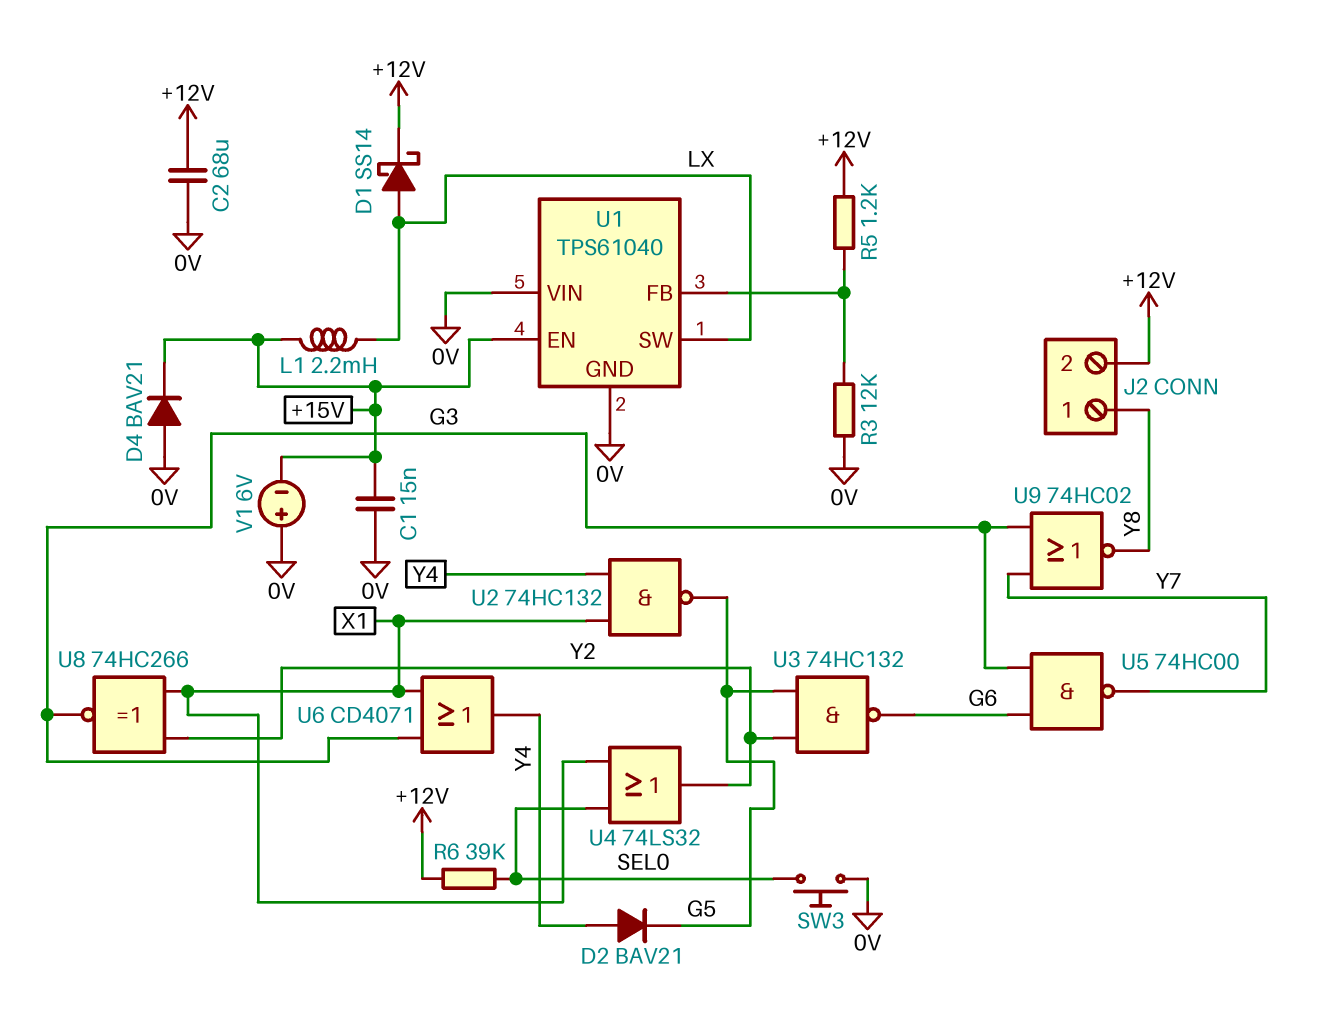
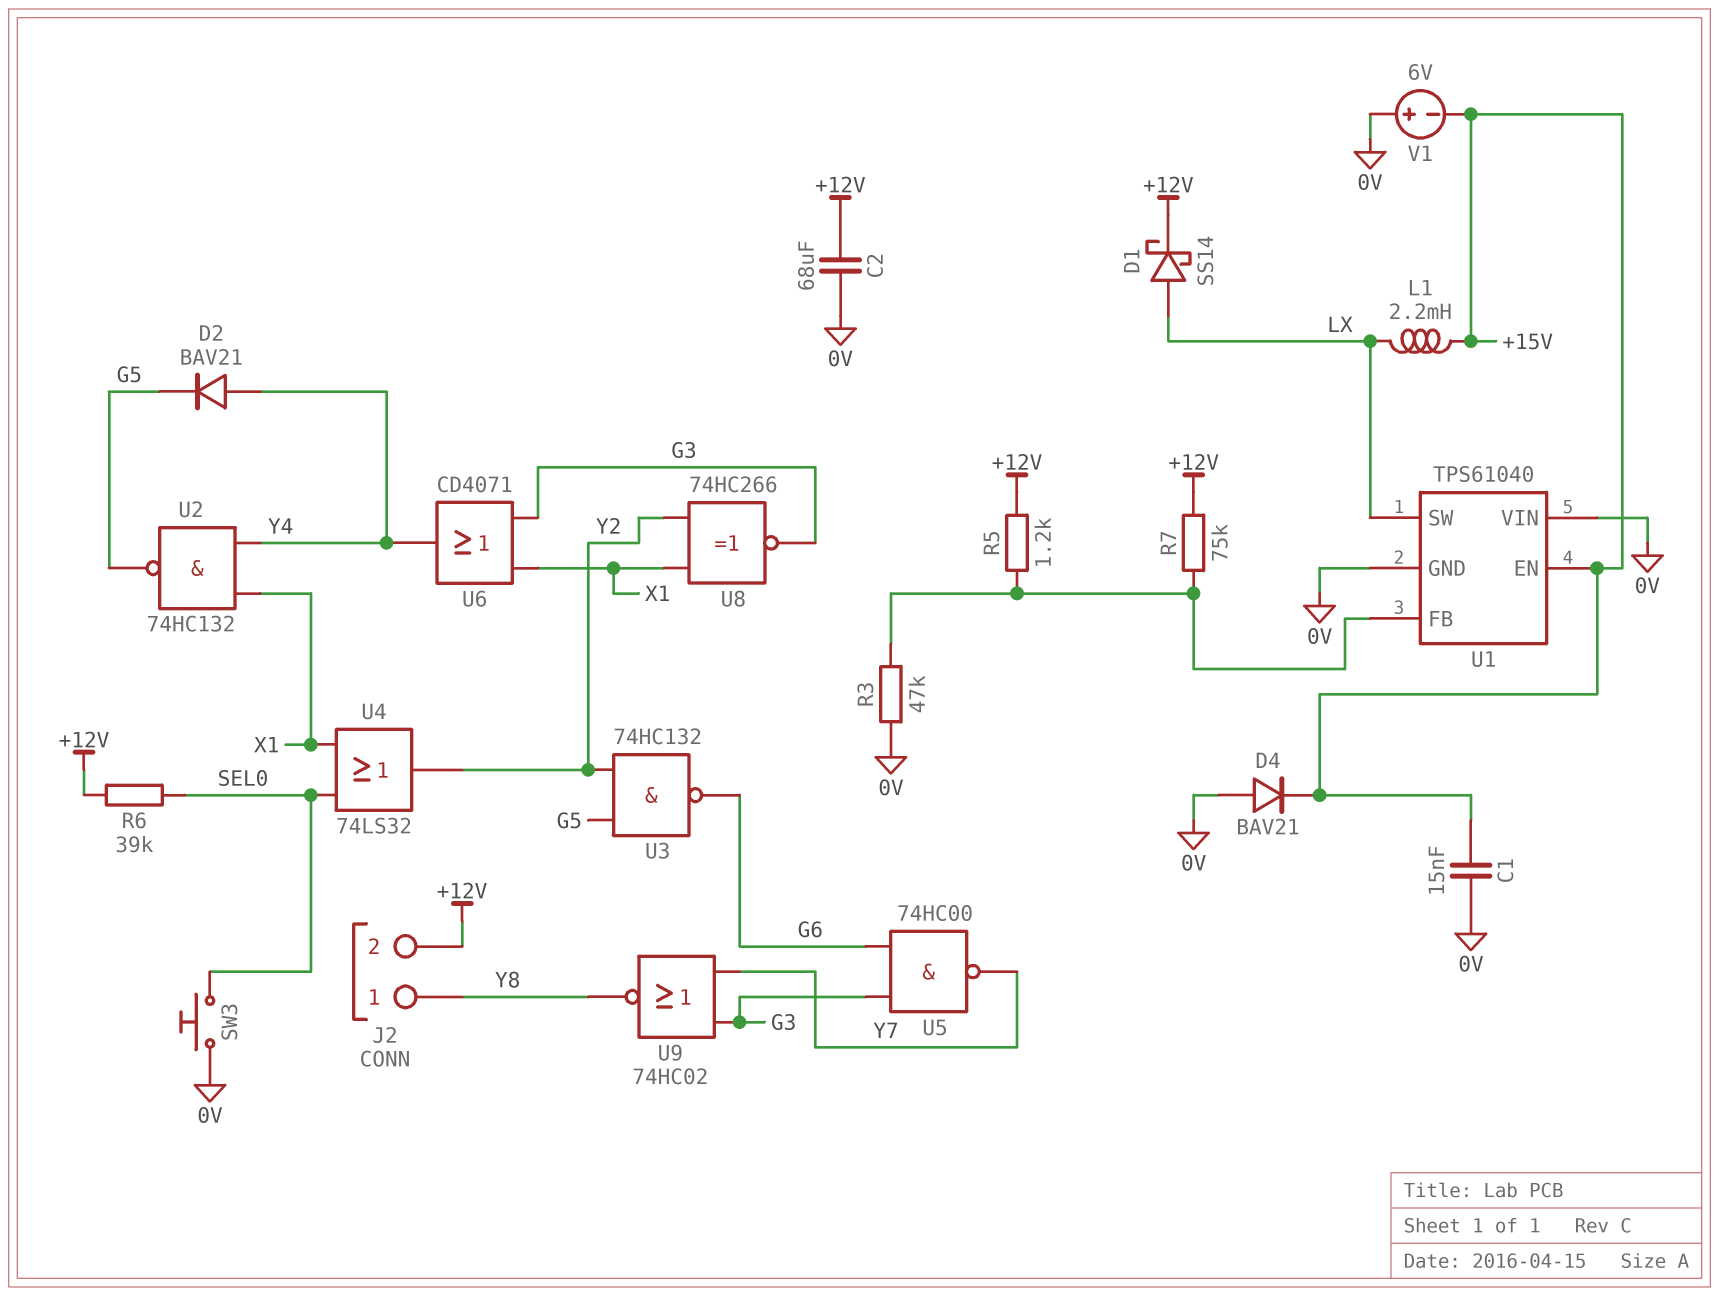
R3: 12k (0V, U1/FB) -> 47k (0V, U1/FB)
R7: none -> 75k (+12V, U1/FB)

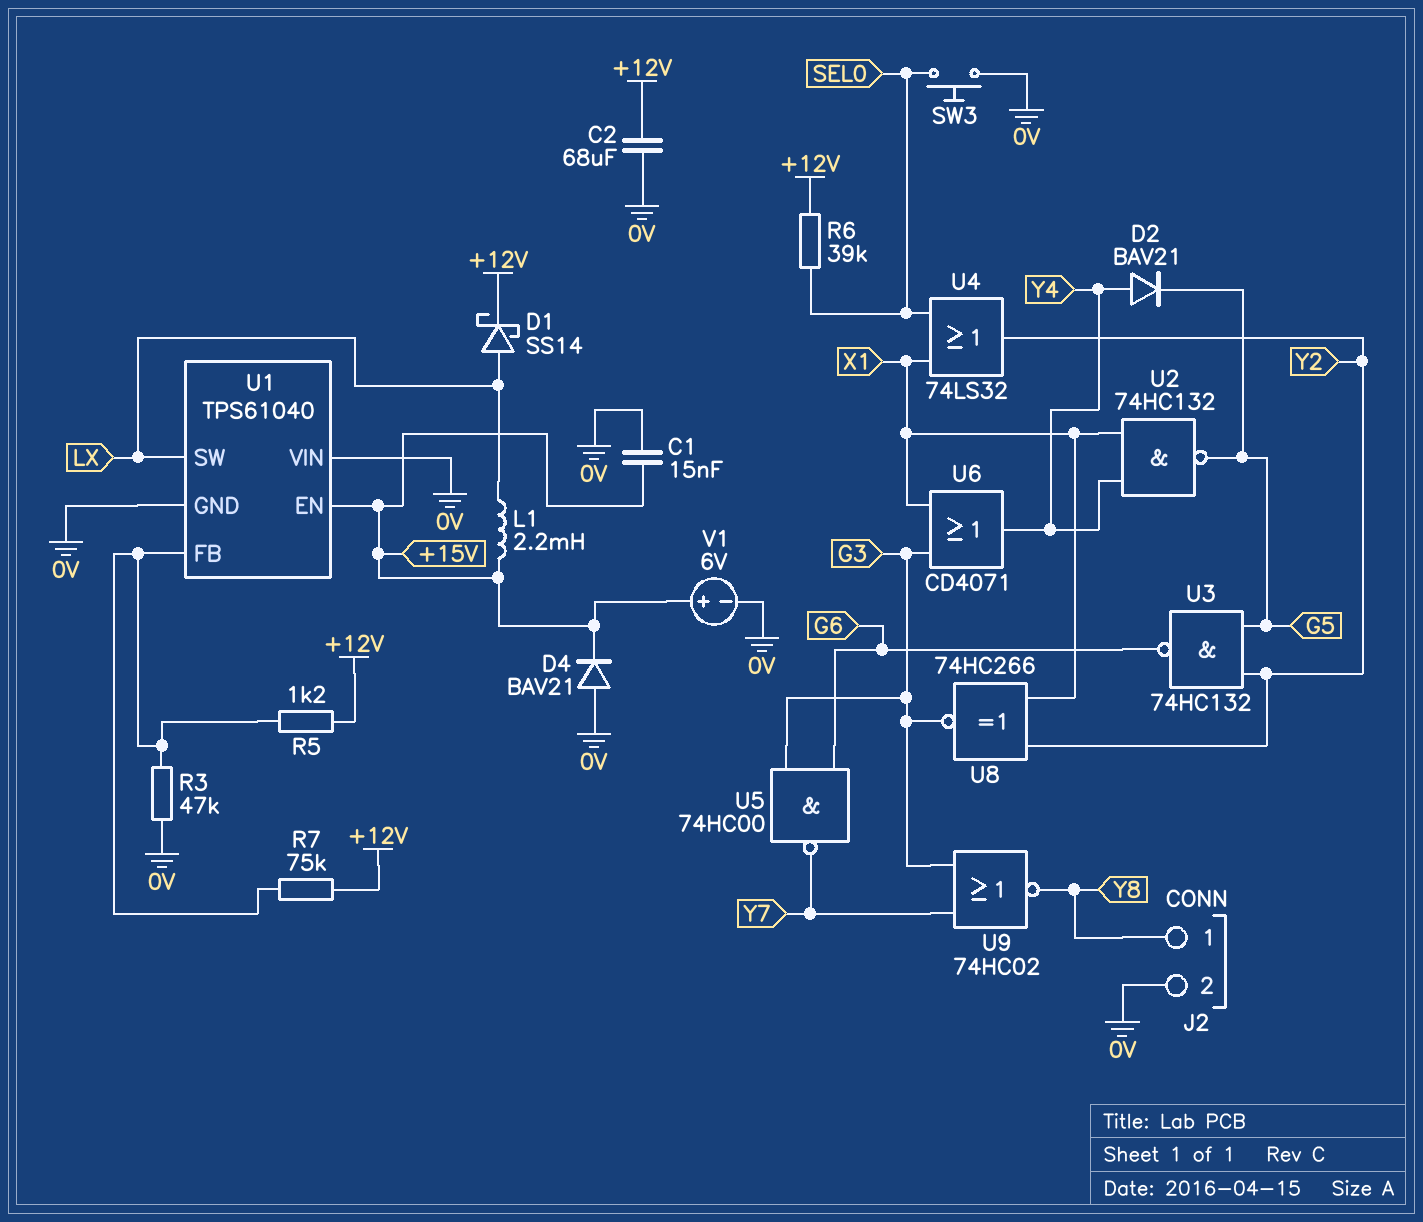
J2 pin 2: +12V -> 0V
V1: 6V (plus 0V, minus +15V) -> 6V (plus +15V, minus 0V)

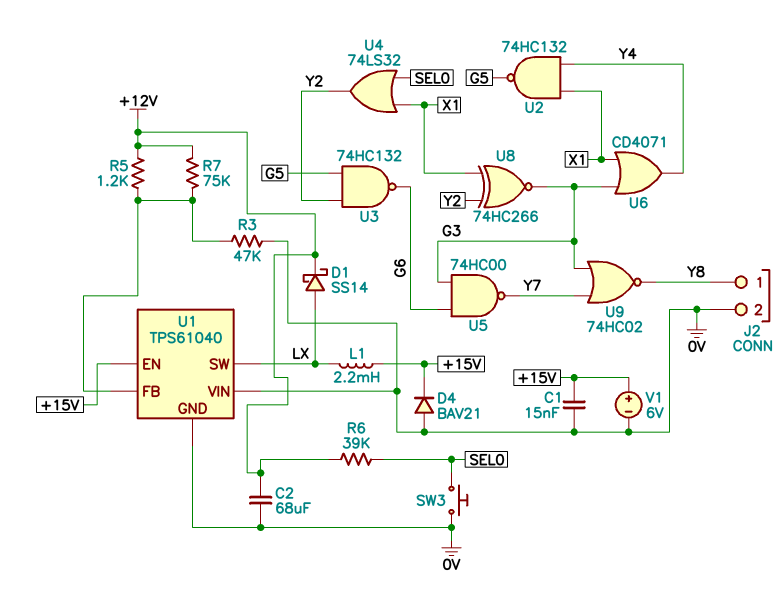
D2: diode BAV21 (A Y4, K G5) -> none

